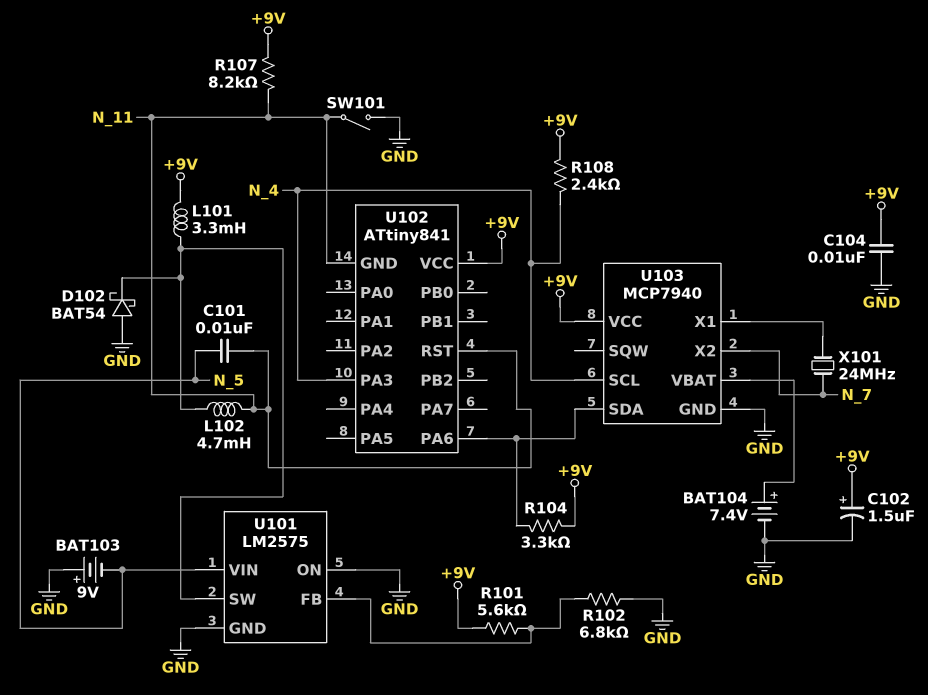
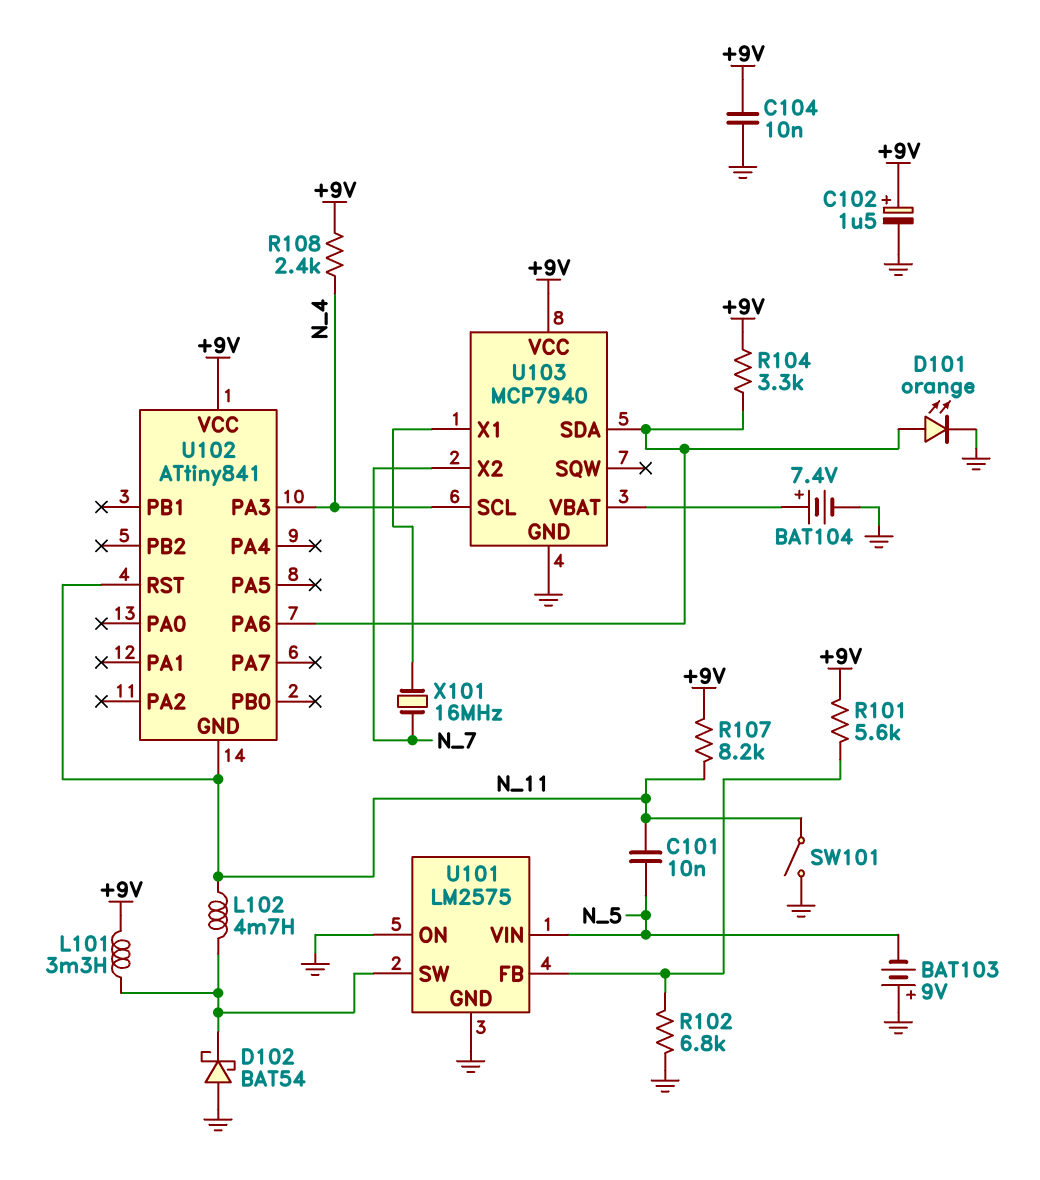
D101: none -> LED orange (A U102/PA6, K GND)
X101: 24MHz (N_7, U103/X1) -> 16MHz (N_7, U103/X1)

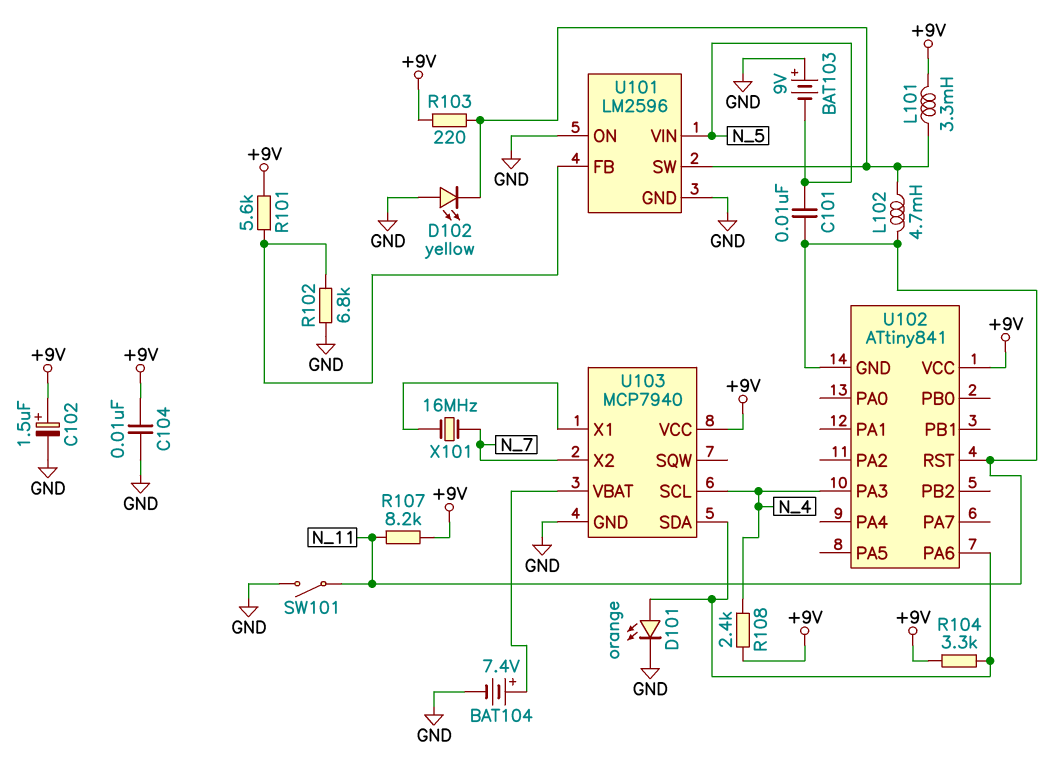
D102: schottky BAT54 (A GND, K U101/SW) -> LED yellow (A GND, K U101/SW)
R103: none -> 220 (+9V, U101/SW)
U101: LM2575 -> LM2596

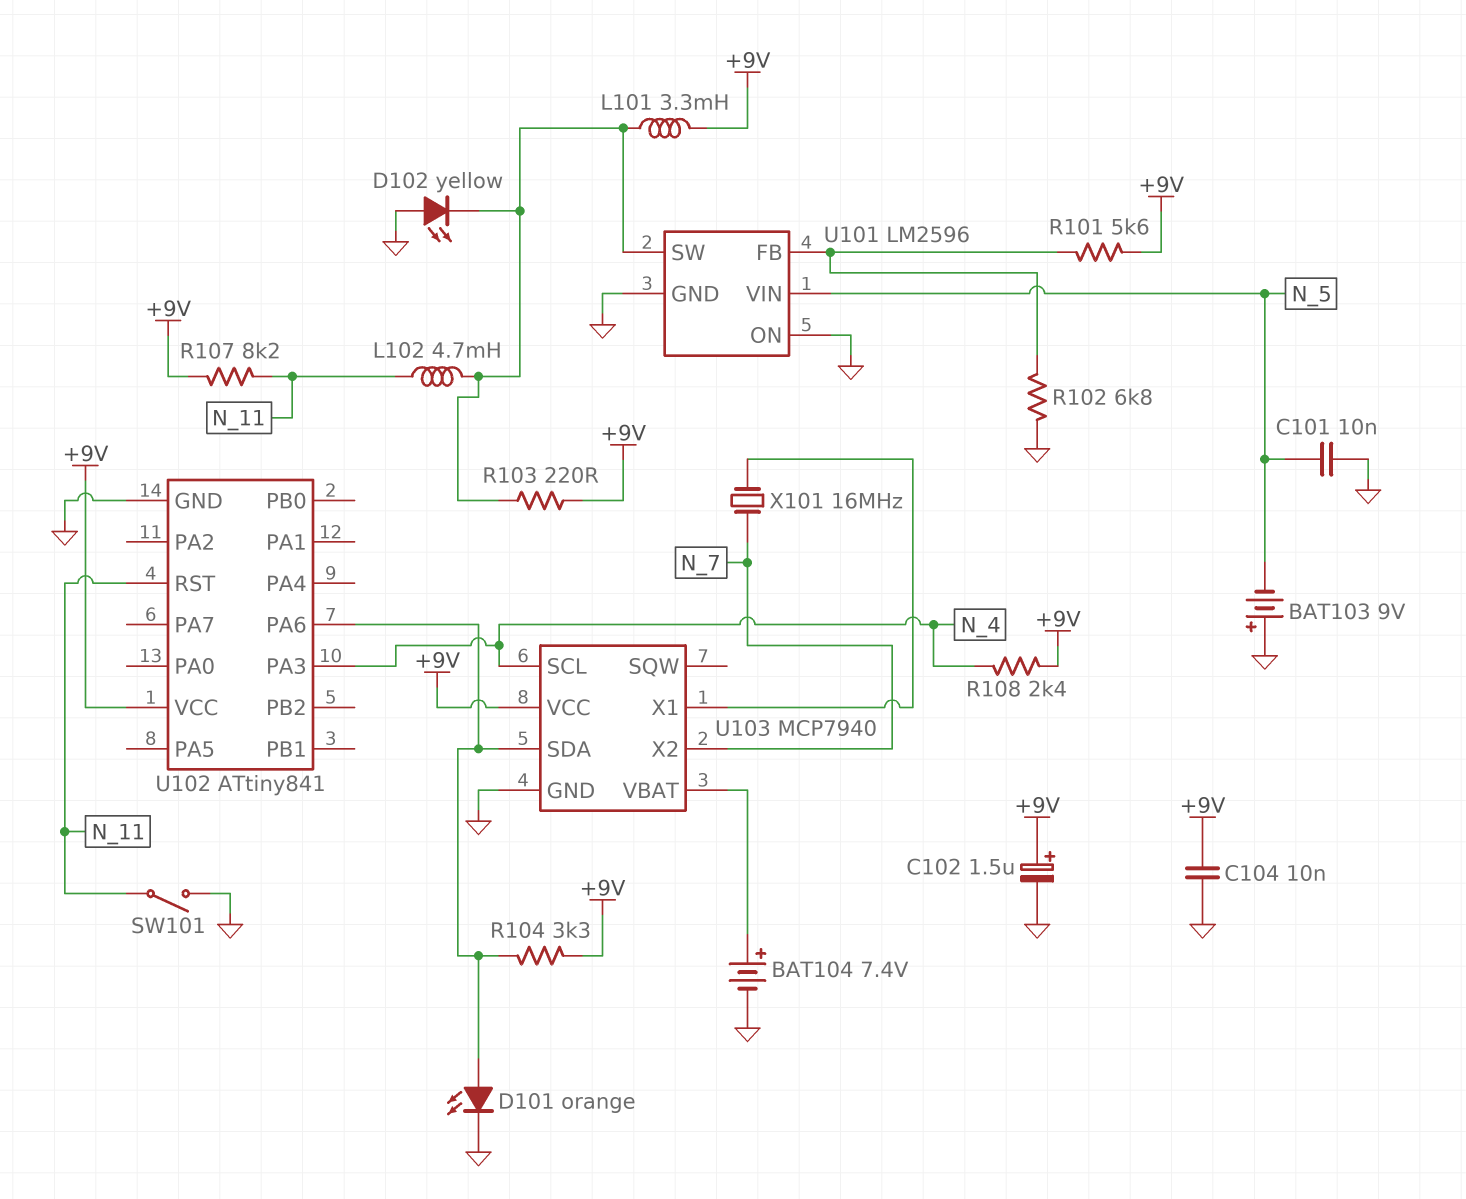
C101: 10nF (N_5, N_11) -> 10nF (GND, N_5)
U102 pin GND: N_11 -> GND

